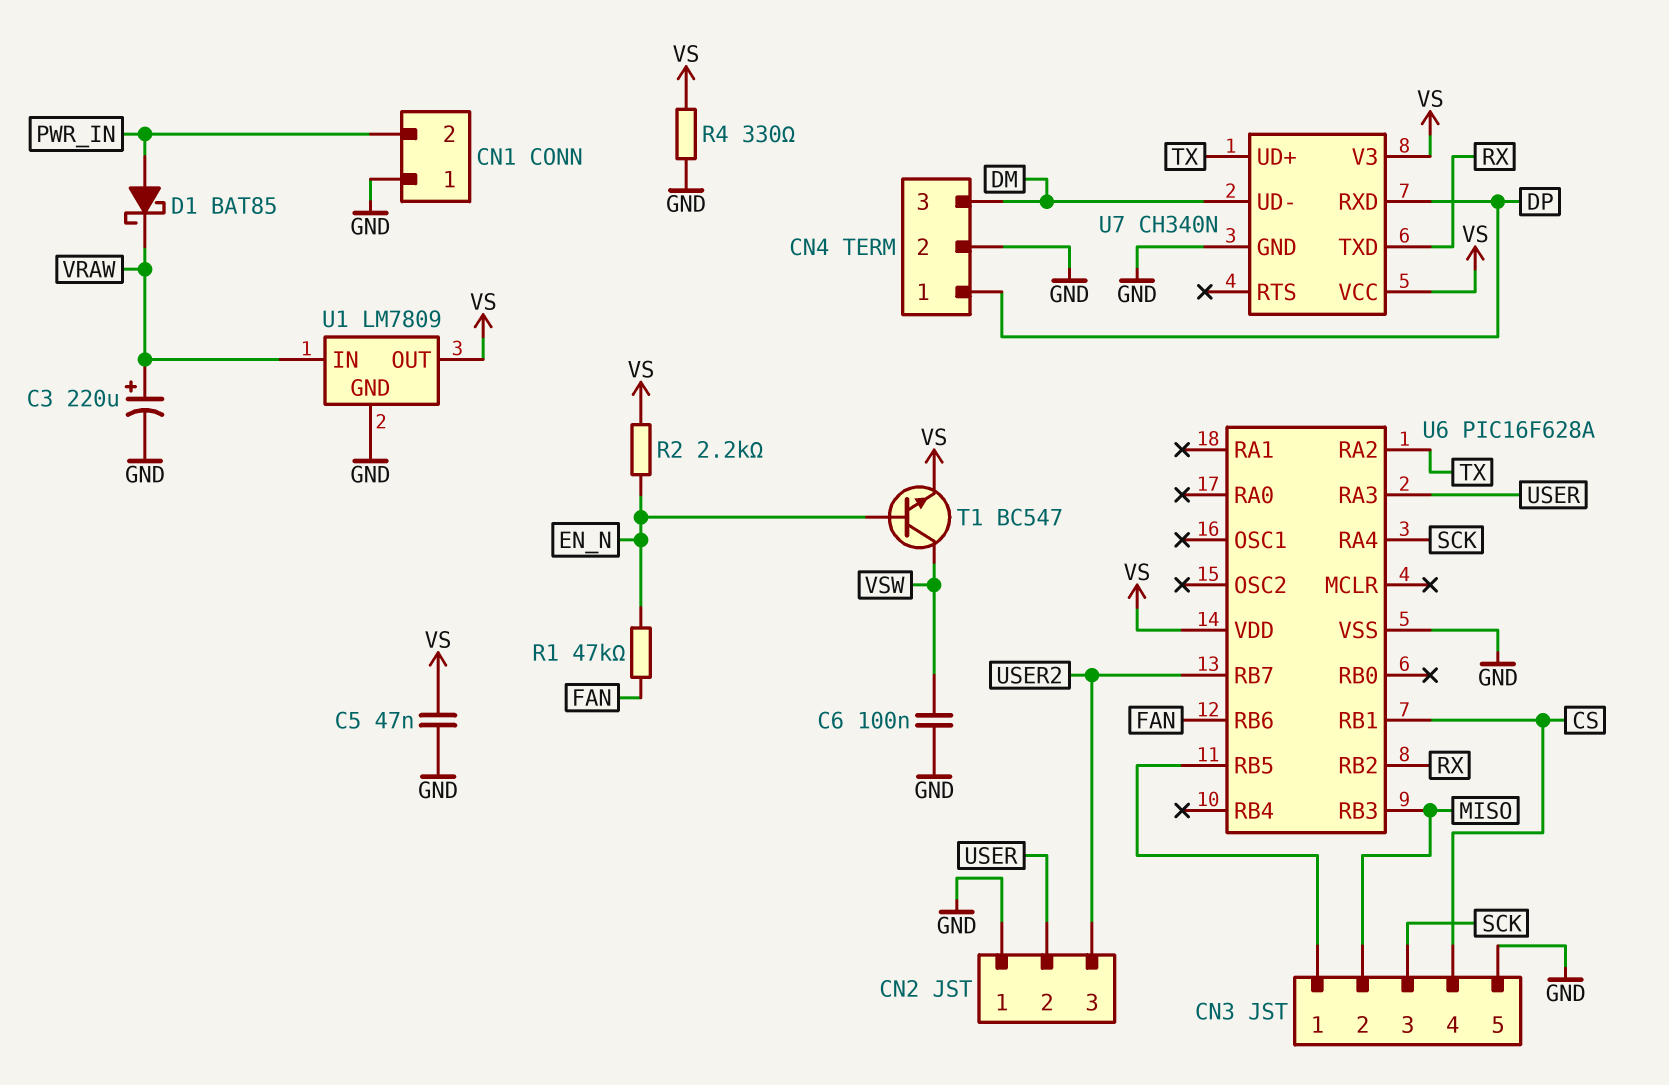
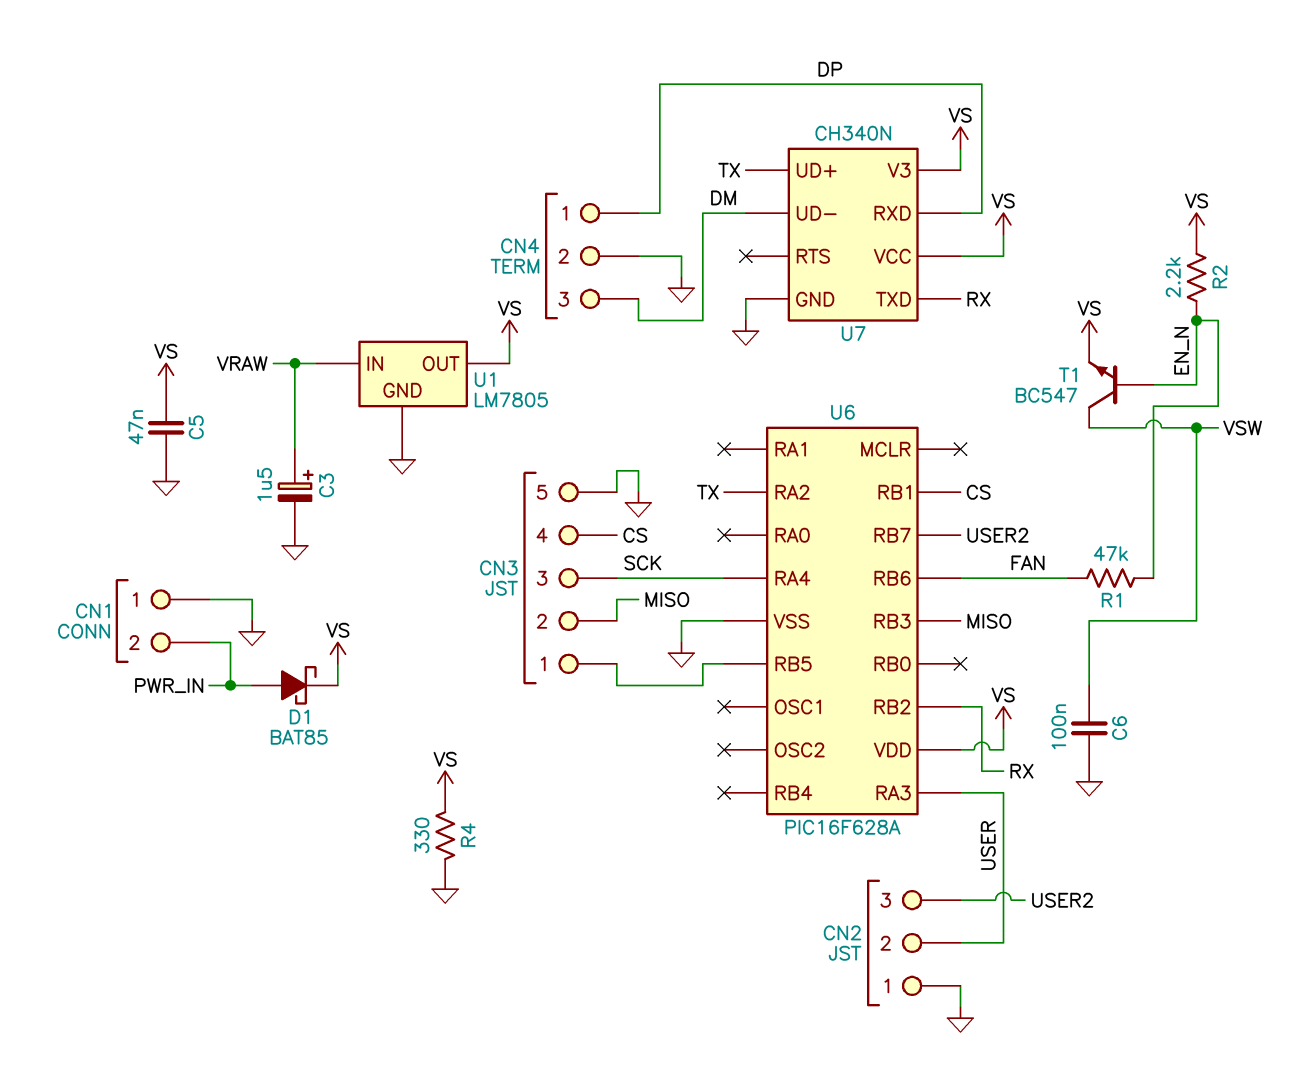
C3: 220uF (plus VRAW, minus GND) -> 1.5uF (plus VRAW, minus GND)
D1: schottky BAT85 (A PWR_IN, K VRAW) -> schottky BAT85 (A PWR_IN, K VS)
U1: LM7809 -> LM7805

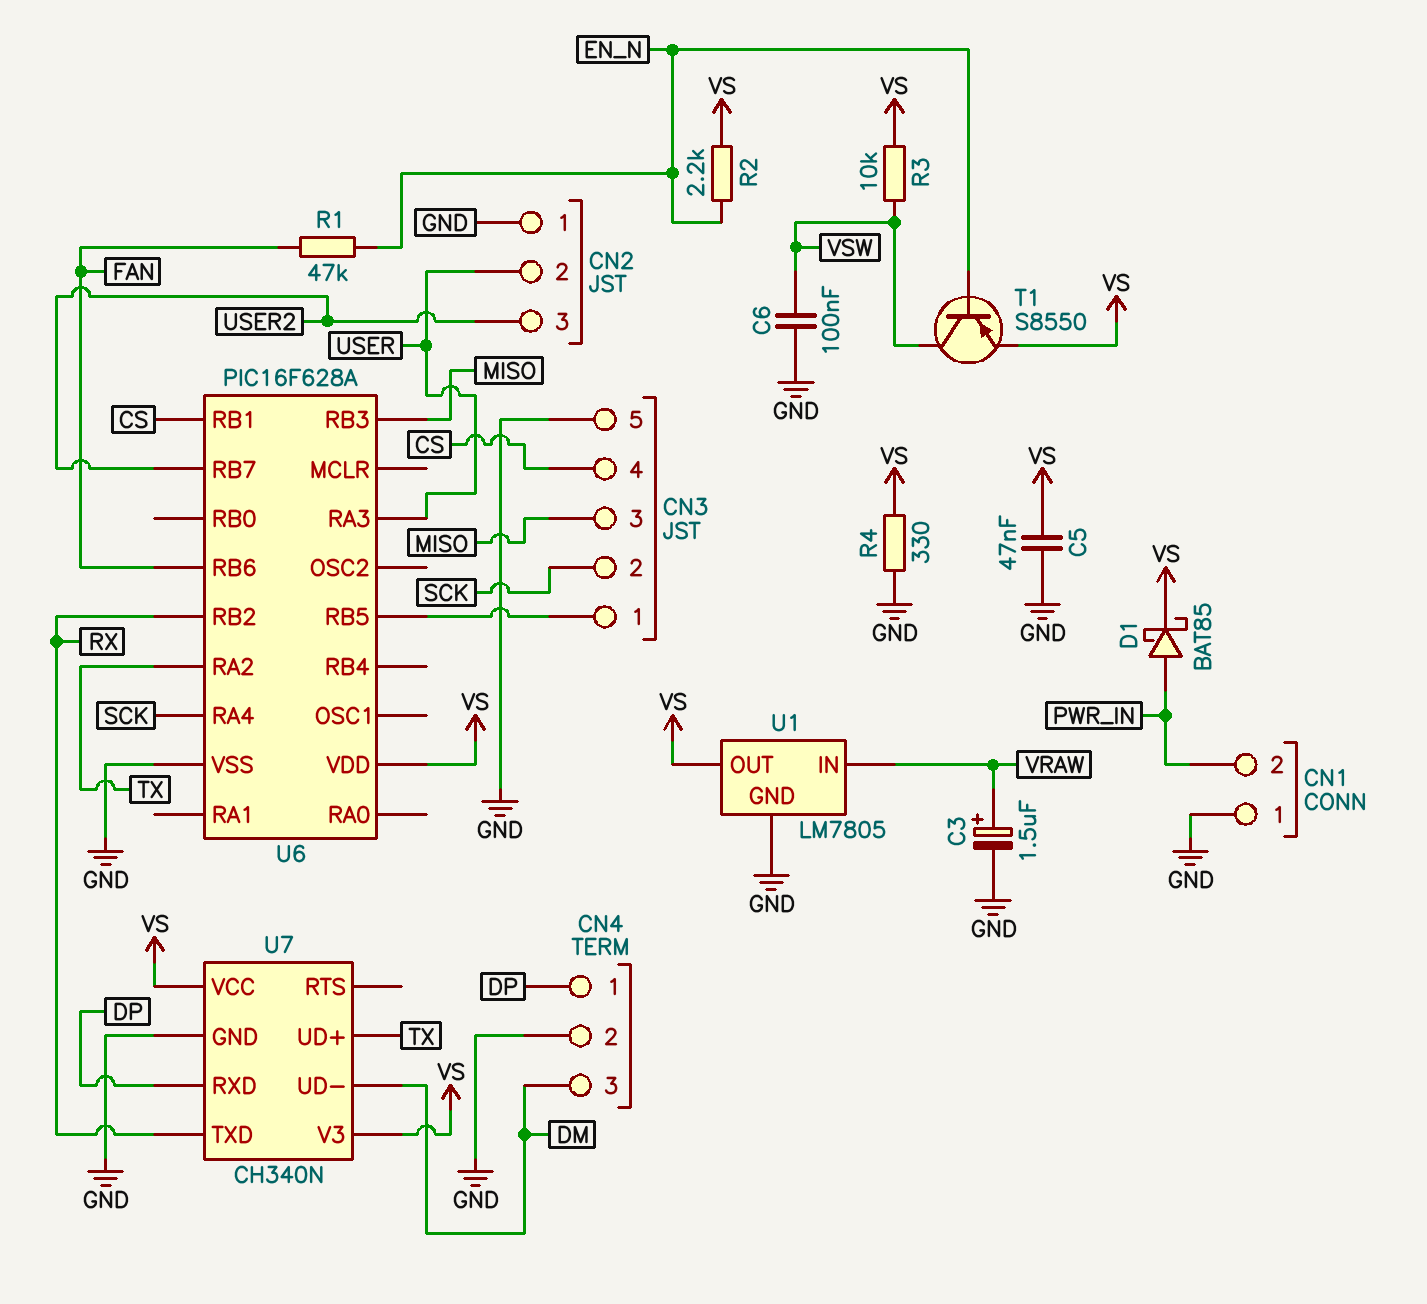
CN3 pin 2: MISO -> SCK
CN3 pin 3: SCK -> MISO
R3: none -> 10k (VS, VSW)
T1: NPN BC547 (B EN_N, C VSW, E VS) -> PNP S8550 (B EN_N, C VSW, E VS)

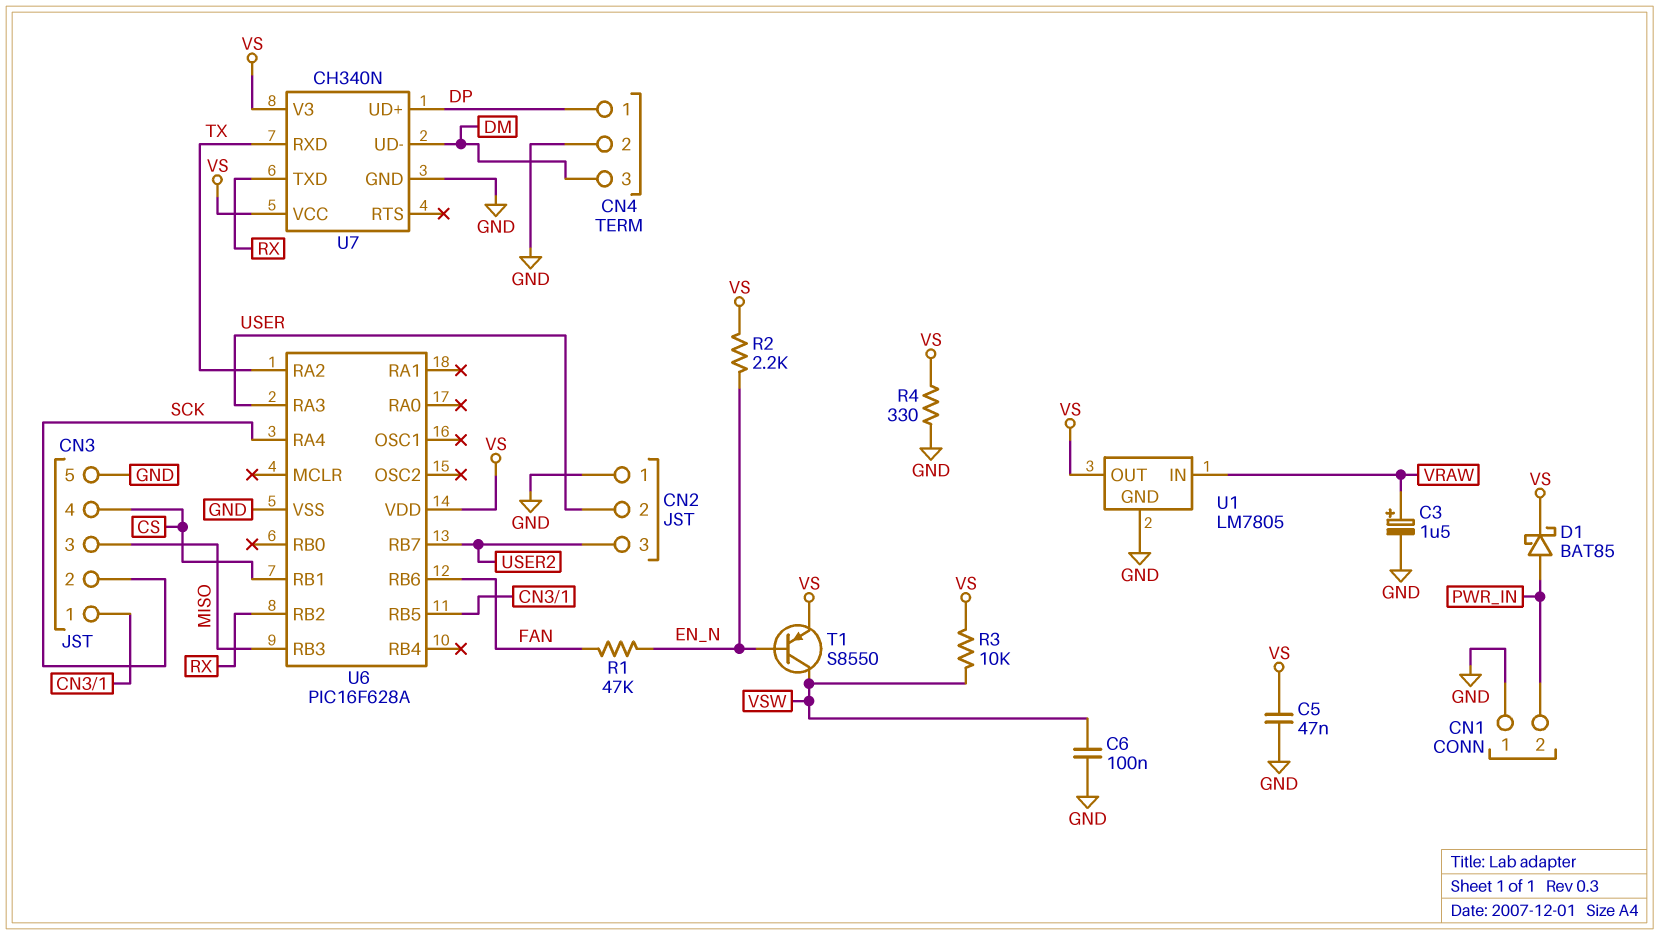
U7 pin RXD: DP -> TX
U7 pin UD+: TX -> DP

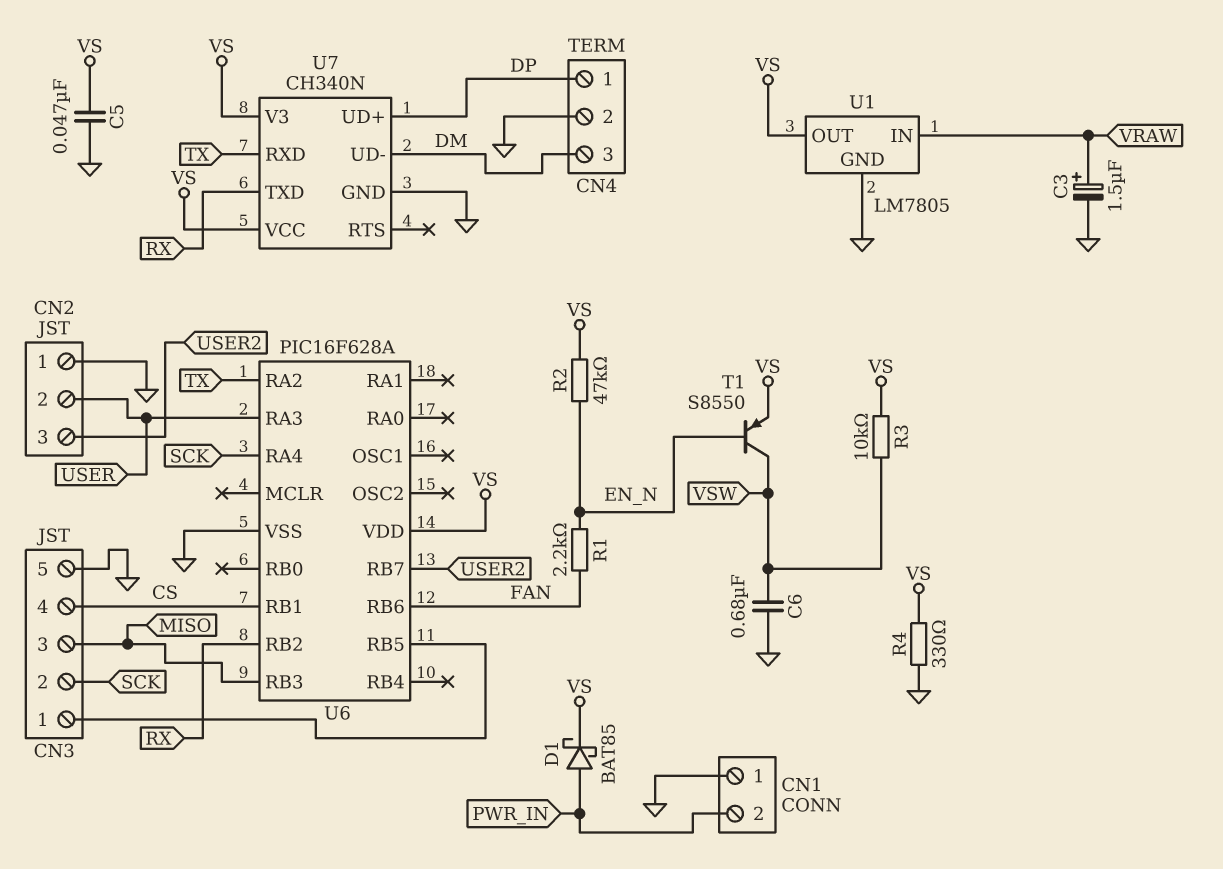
C6: 100nF (GND, VSW) -> 680nF (GND, VSW)
R1: 47k (EN_N, FAN) -> 2.2k (EN_N, FAN)
R2: 2.2k (EN_N, VS) -> 47k (EN_N, VS)

